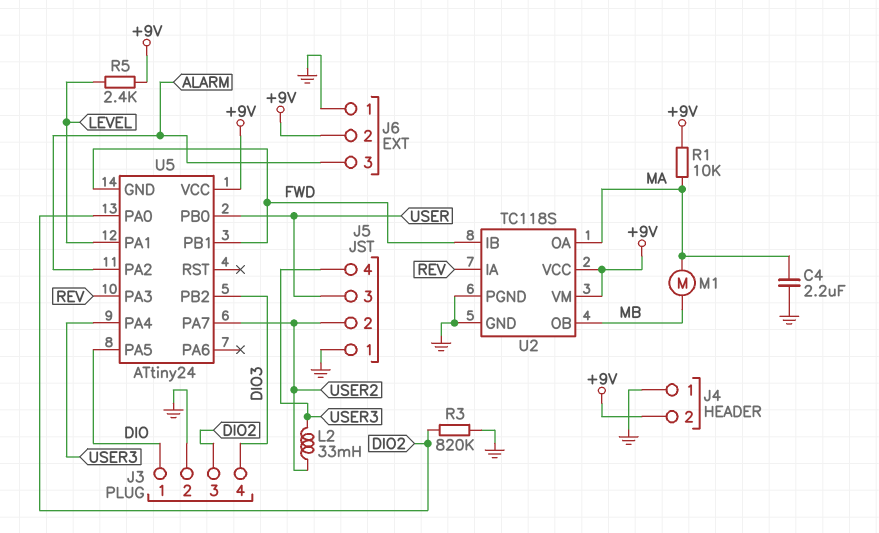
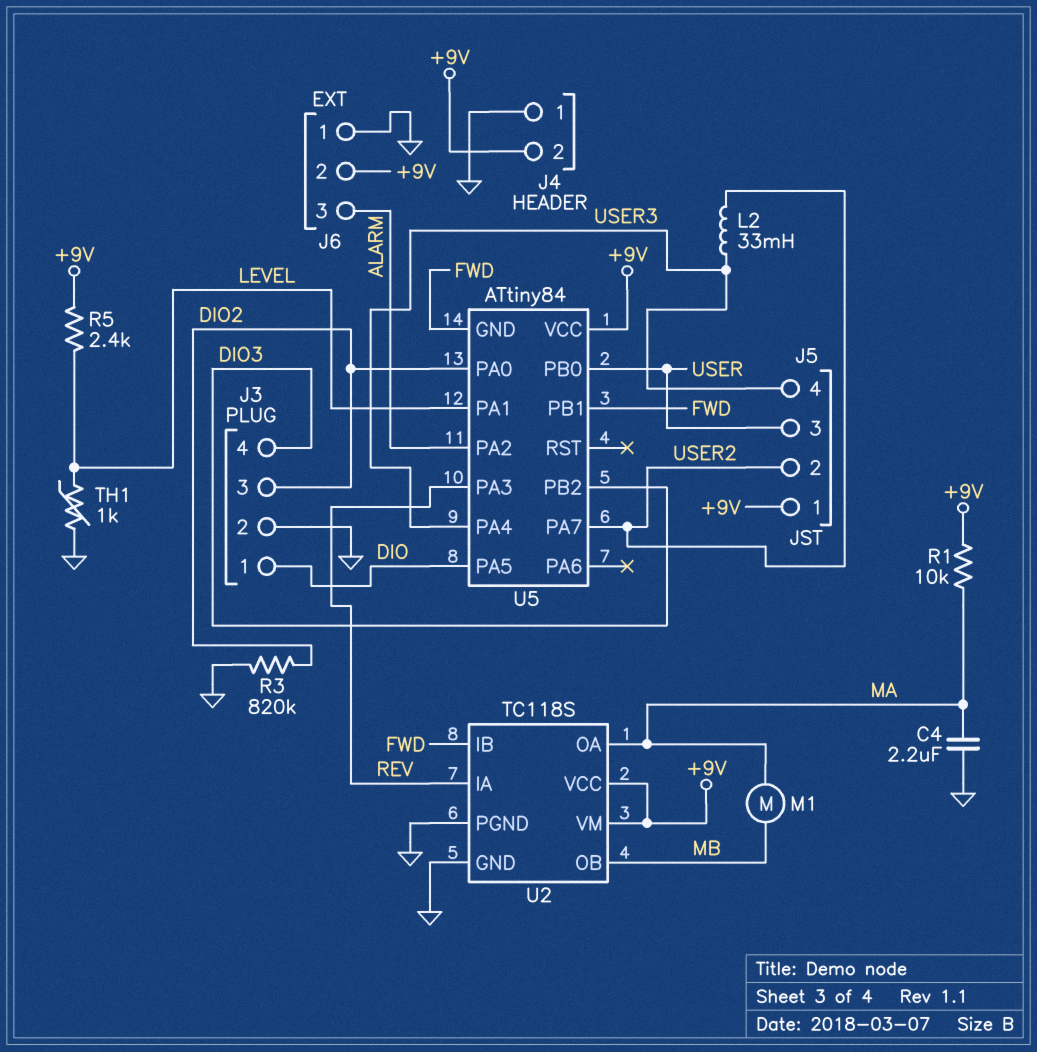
J5 pin 1: GND -> +9V
TH1: none -> 1k (GND, LEVEL)
U5: ATtiny24 -> ATtiny84

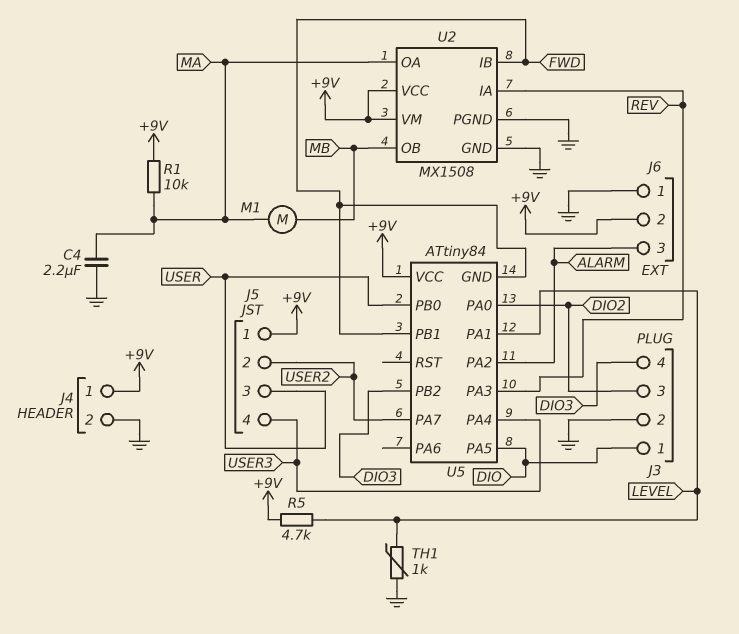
J4 pin 1: GND -> +9V
J4 pin 2: +9V -> GND
L2: 33mH (USER2, USER3) -> none
R3: 820k (DIO2, GND) -> none
R5: 2.4k (+9V, LEVEL) -> 4.7k (+9V, LEVEL)
U2: TC118S -> MX1508

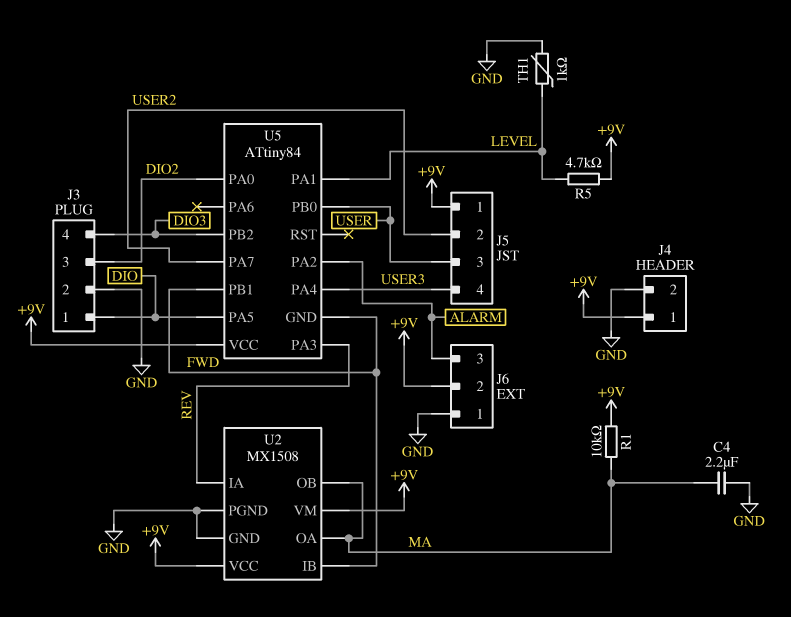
M1: motor (MA, MB) -> none
U2 pin OB: MB -> MA

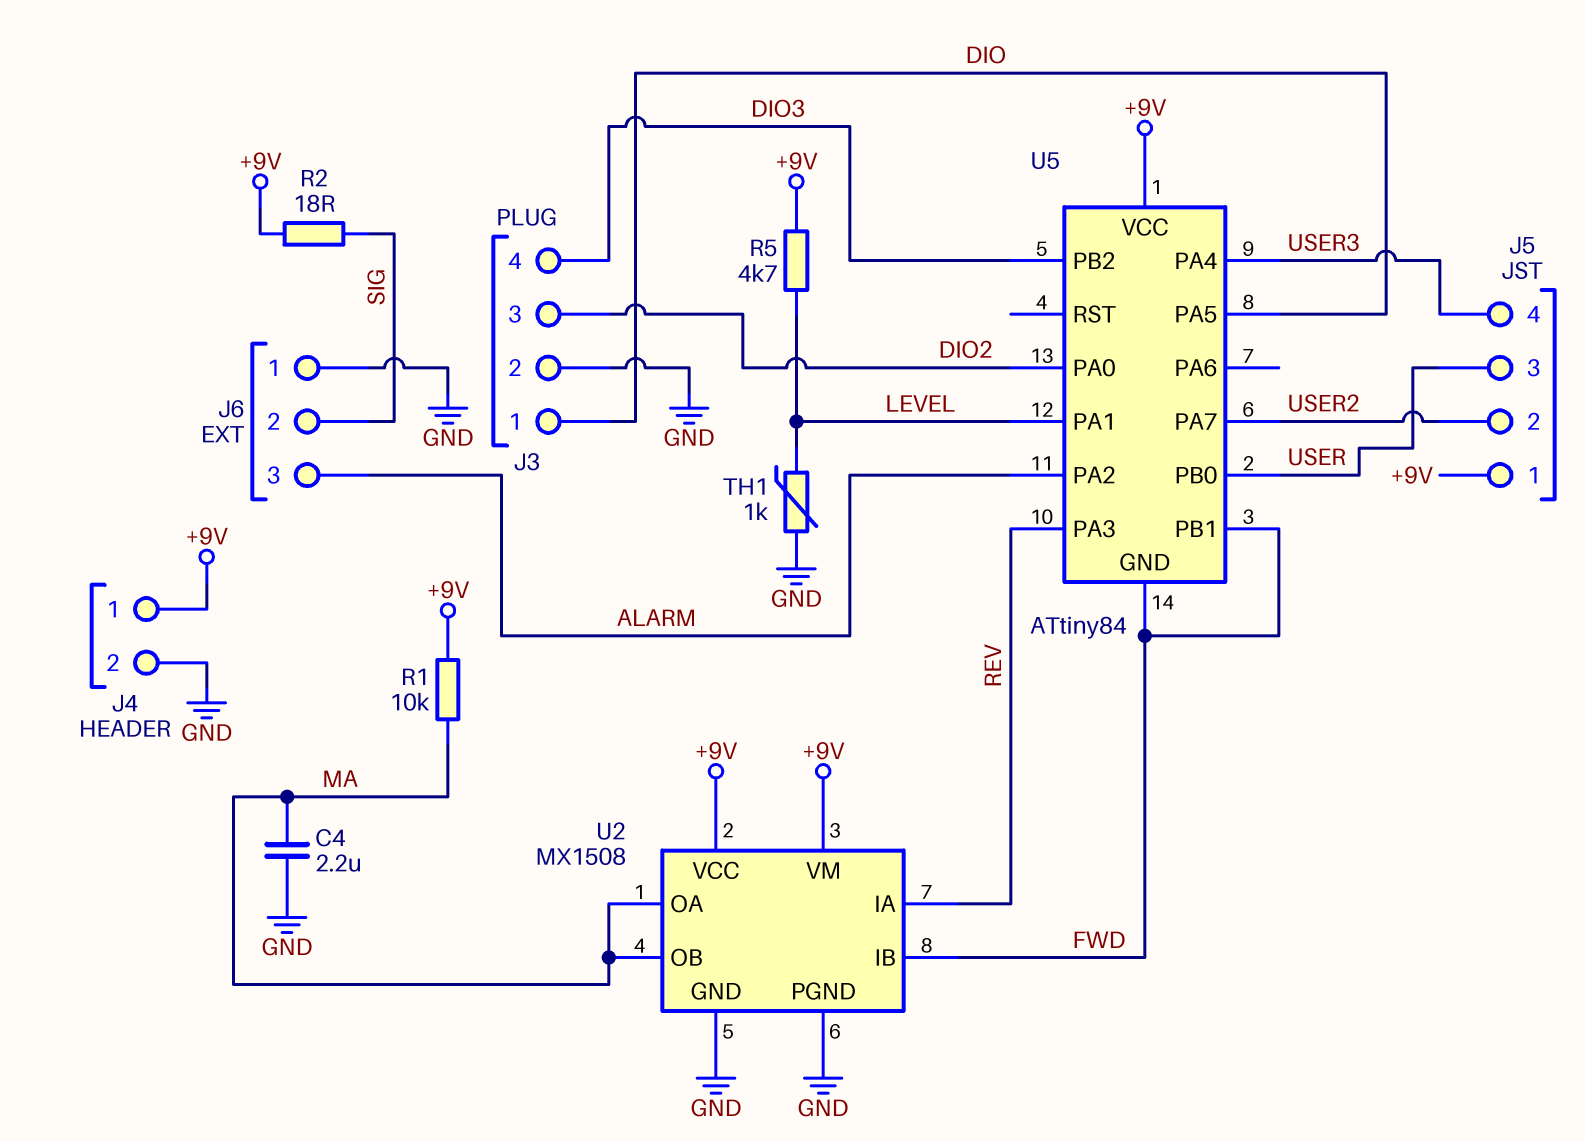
J6 pin 2: +9V -> SIG
R2: none -> 18 (+9V, SIG)

